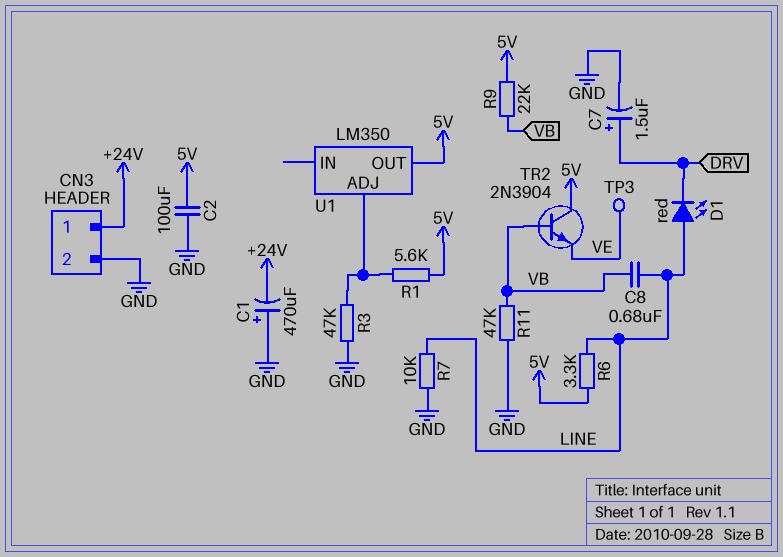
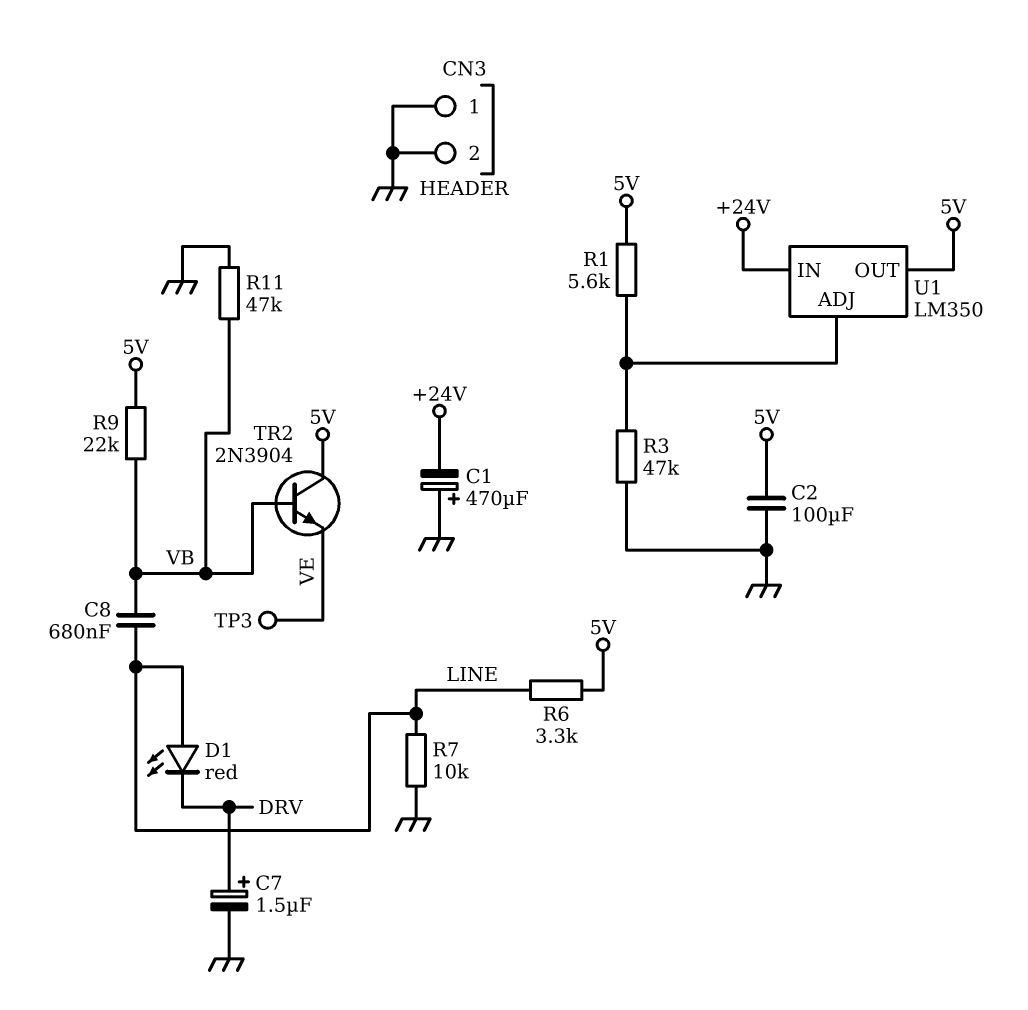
CN3 pin 1: +24V -> GND
U1 pin IN: none -> +24V

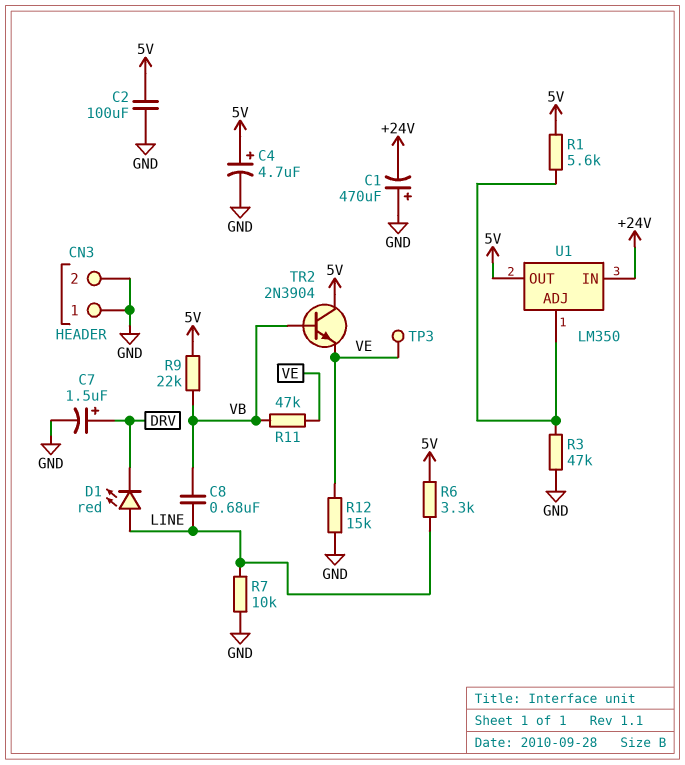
C4: none -> 4.7uF (plus 5V, minus GND)
R11: 47k (GND, VB) -> 47k (VB, VE)
R12: none -> 15k (GND, VE)

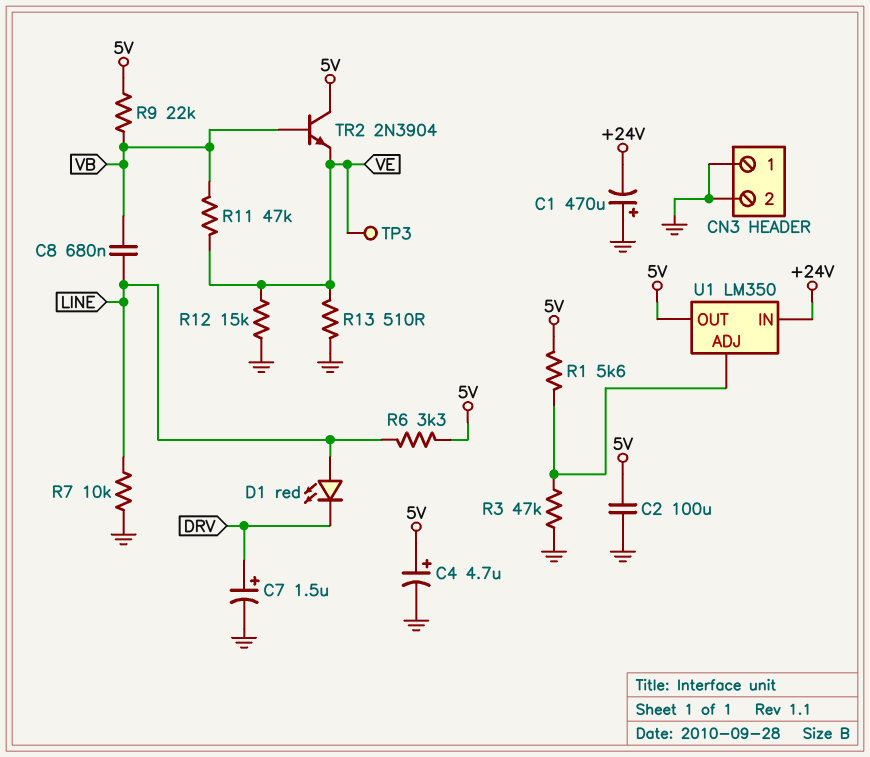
R13: none -> 510 (GND, VE)

